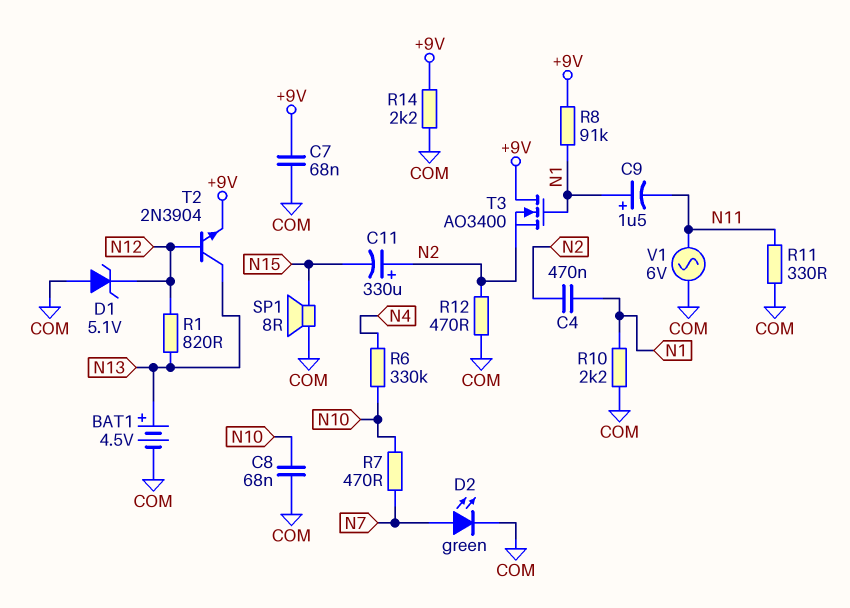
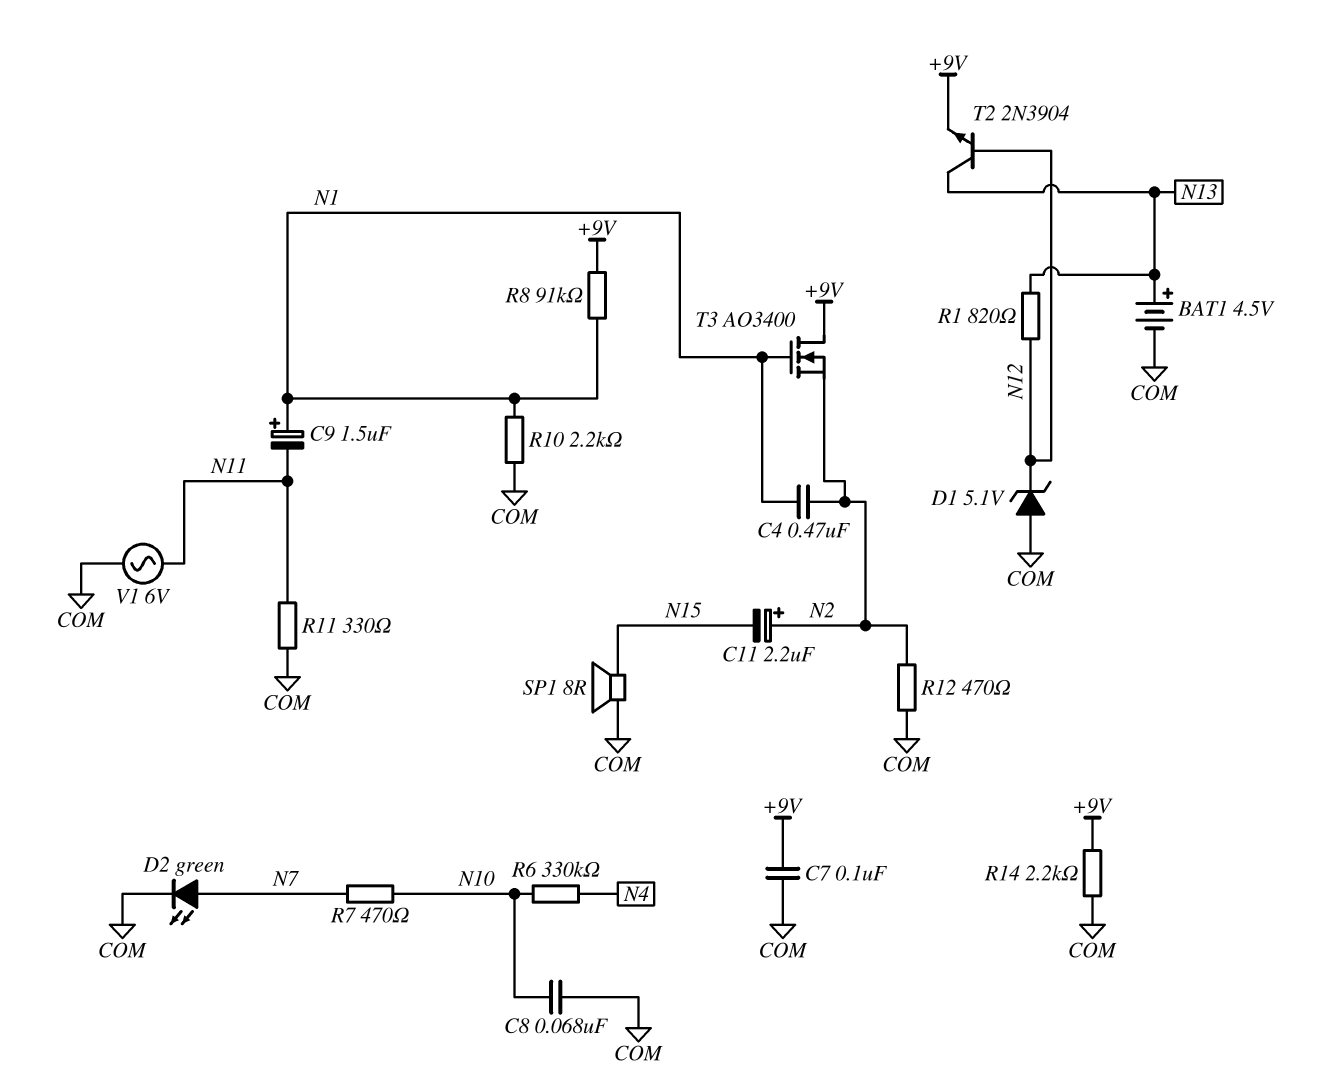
C7: 68nF (+9V, COM) -> 100nF (+9V, COM)
C11: 330uF (plus N2, minus N15) -> 2.2uF (plus N2, minus N15)

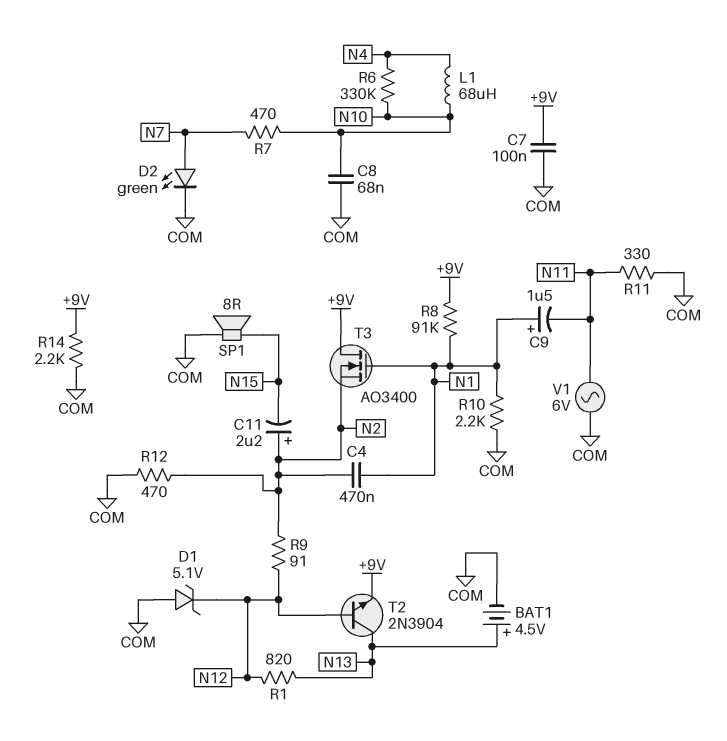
L1: none -> 68uH (N4, N10)
R9: none -> 91 (N2, N12)

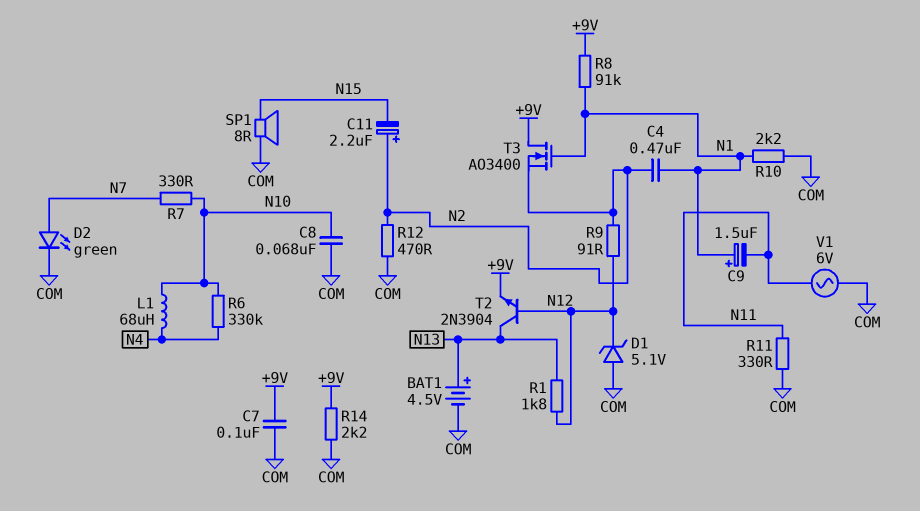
R1: 820 (N12, N13) -> 1.8k (N12, N13)
R7: 470 (N7, N10) -> 330 (N7, N10)

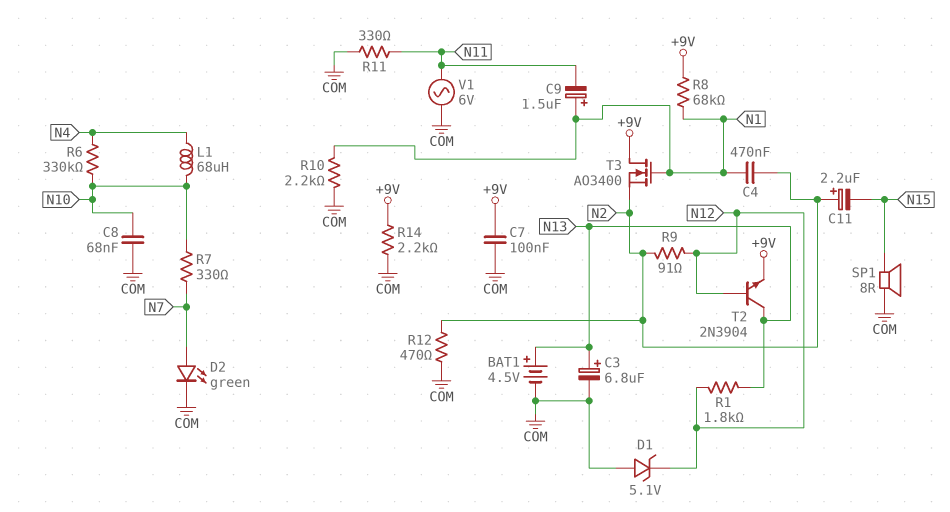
C3: none -> 6.8uF (plus N13, minus COM)
R8: 91k (+9V, N1) -> 68k (+9V, N1)

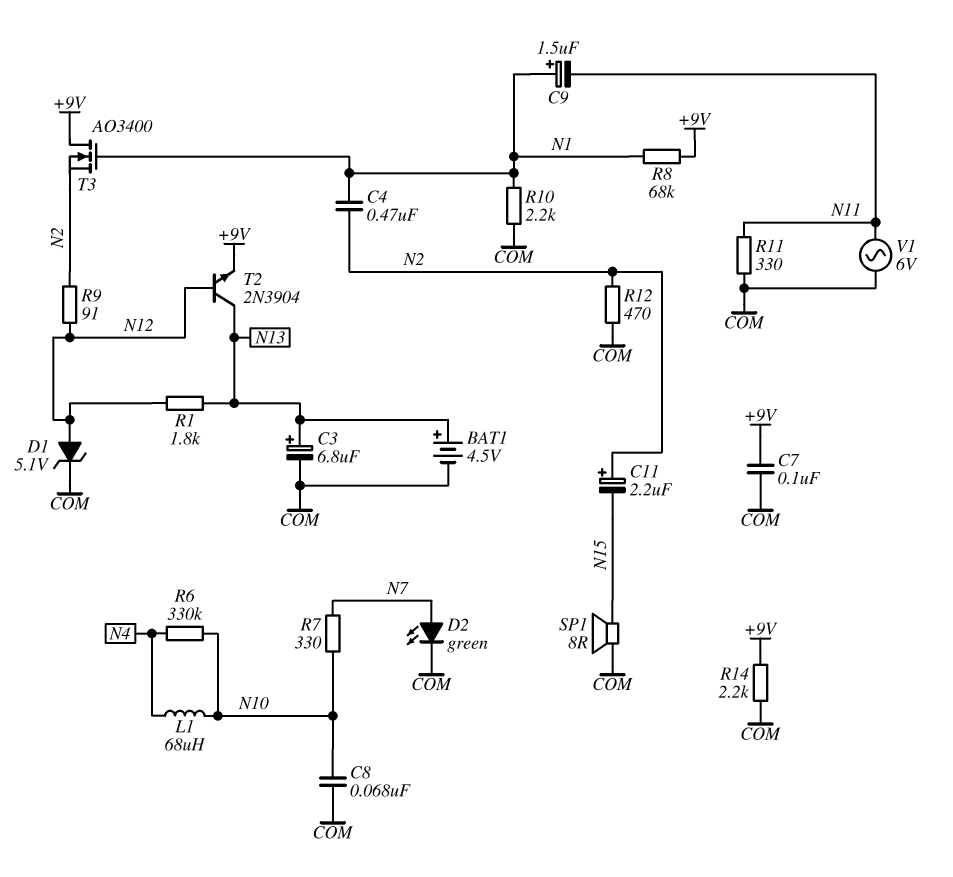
D1: zener 5.1V (A COM, K N12) -> zener 5.1V (A N12, K COM)

